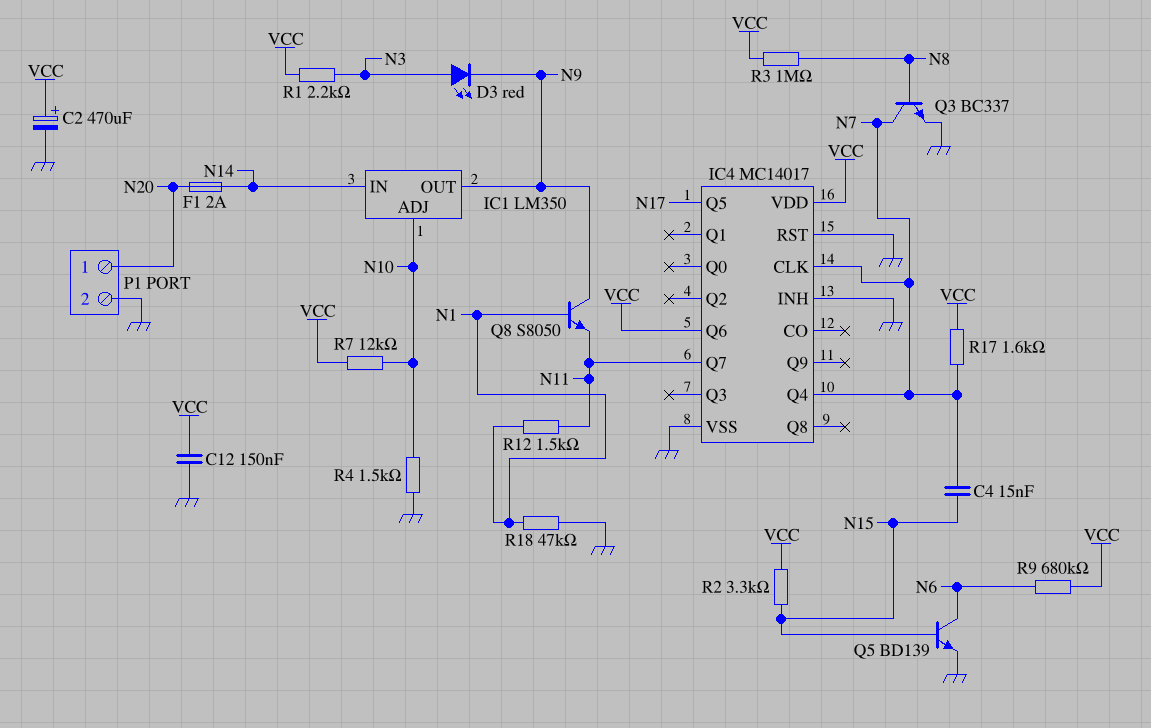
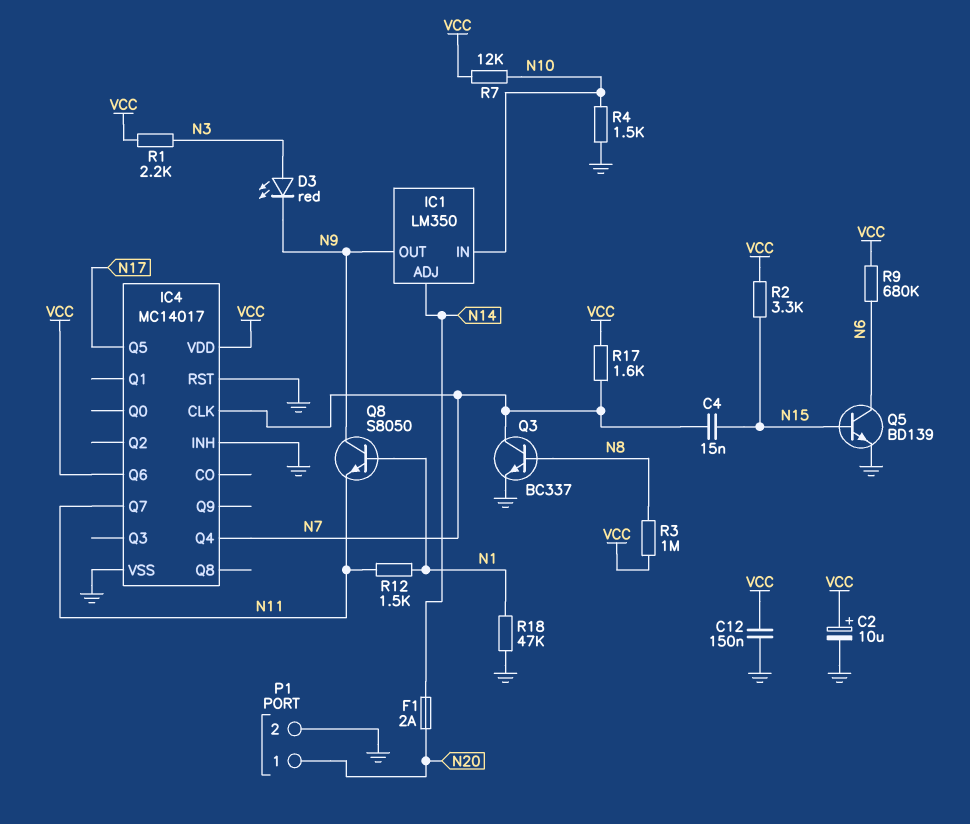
C2: 470uF (plus VCC, minus GND) -> 10uF (plus VCC, minus GND)
IC1 pin ADJ: N10 -> N14
IC1 pin IN: N14 -> N10

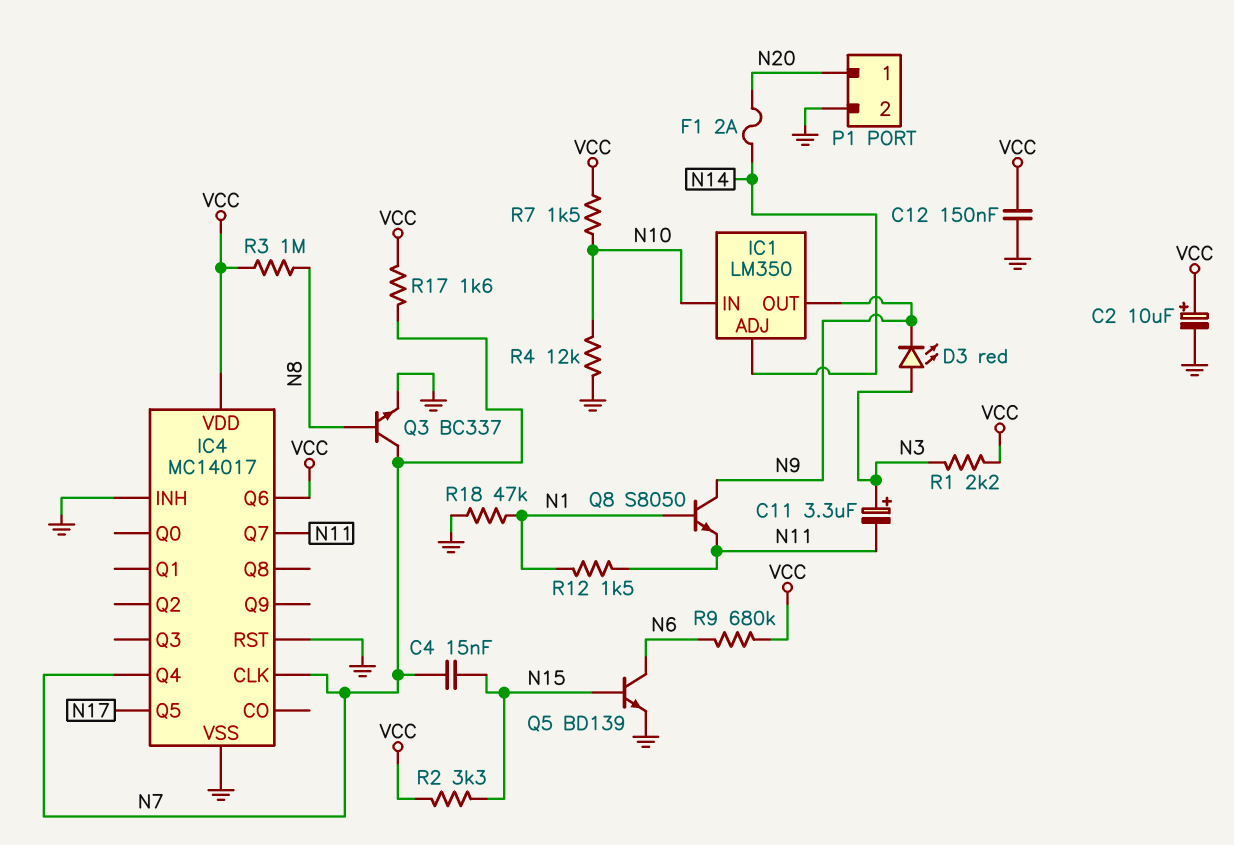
C11: none -> 3.3uF (plus N3, minus N11)
R4: 1.5k (GND, N10) -> 12k (GND, N10)
R7: 12k (N10, VCC) -> 1.5k (N10, VCC)

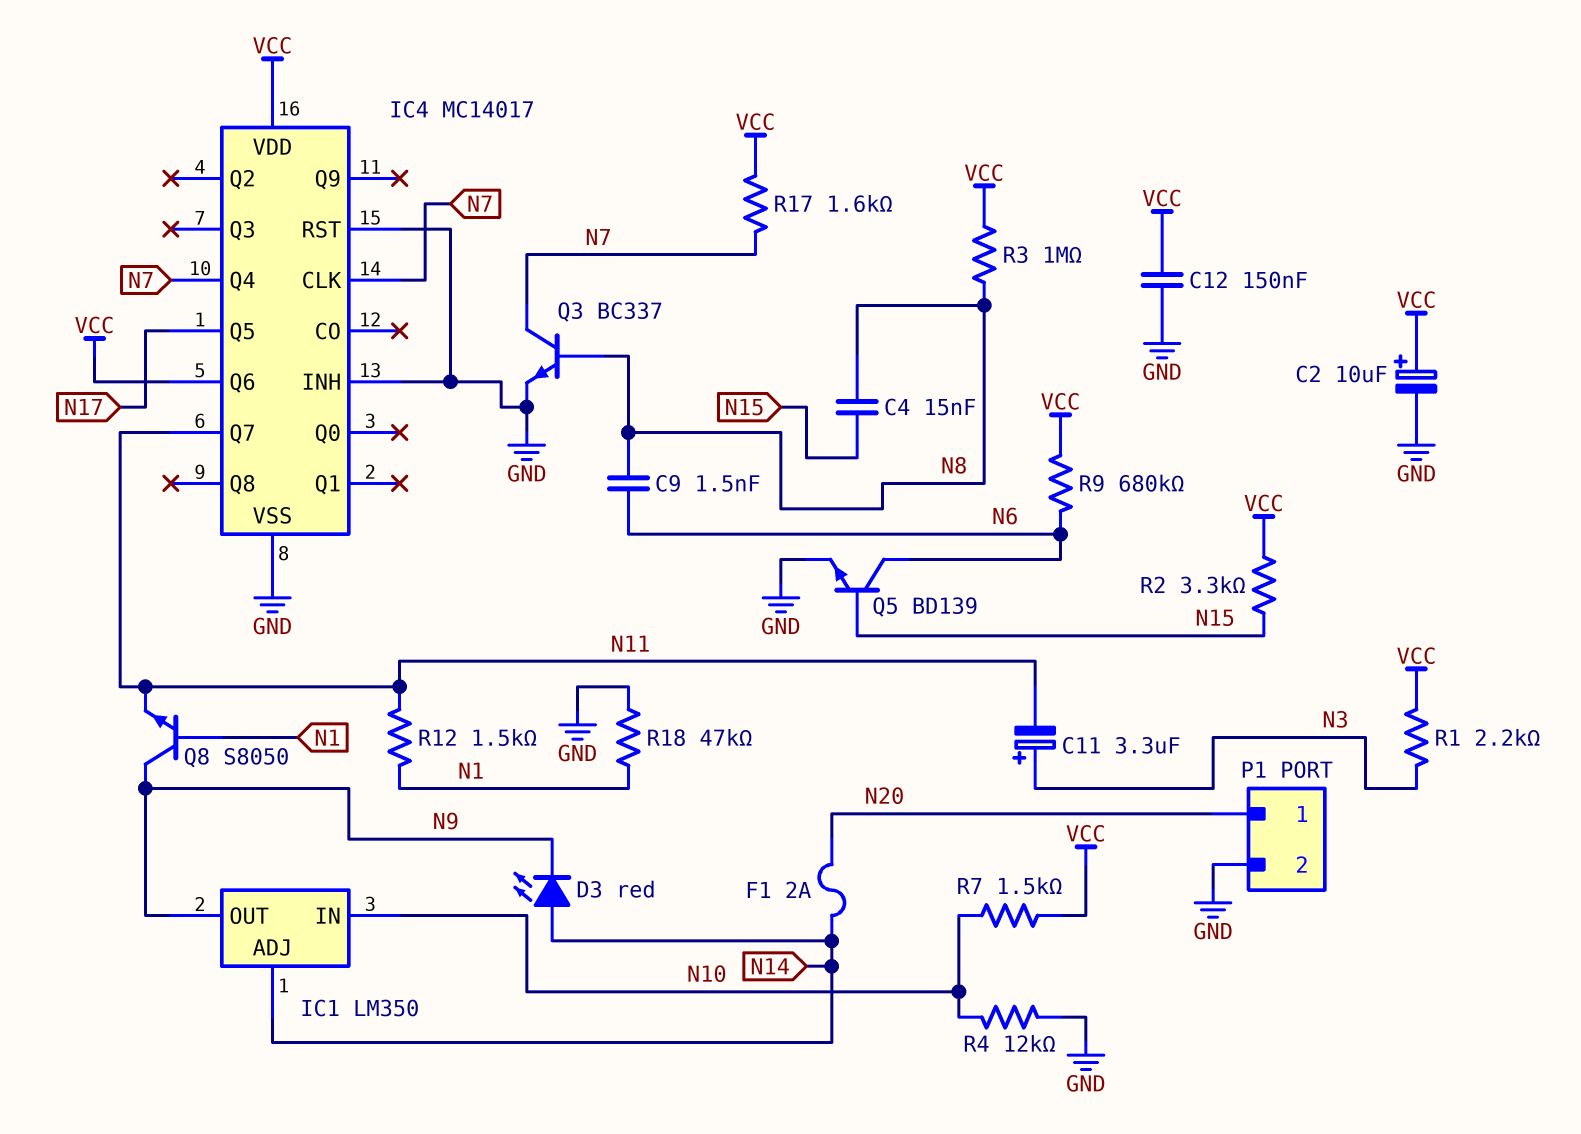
C4: 15nF (N7, N15) -> 15nF (N8, N15)
C9: none -> 1.5nF (N6, N8)
D3: LED red (A N3, K N9) -> LED red (A N14, K N9)

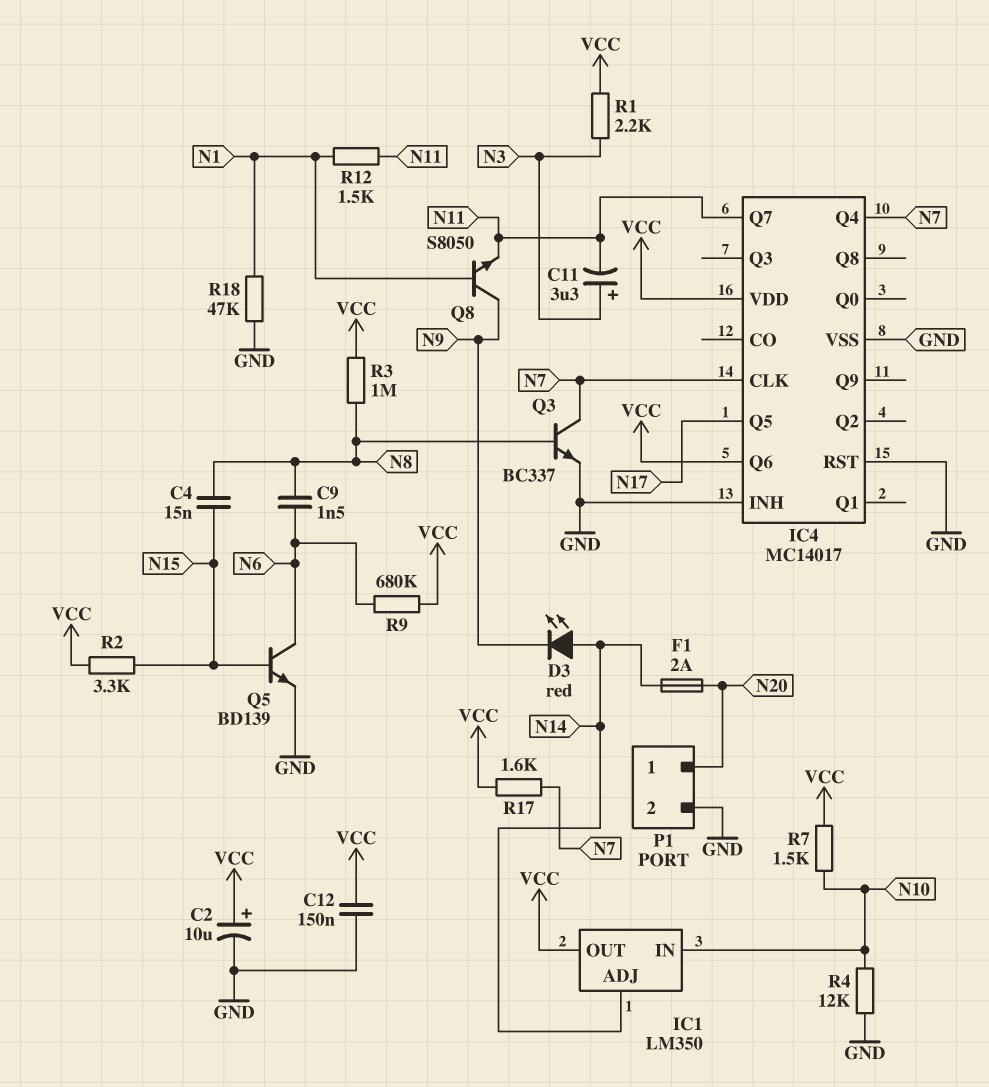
IC1 pin OUT: N9 -> VCC

